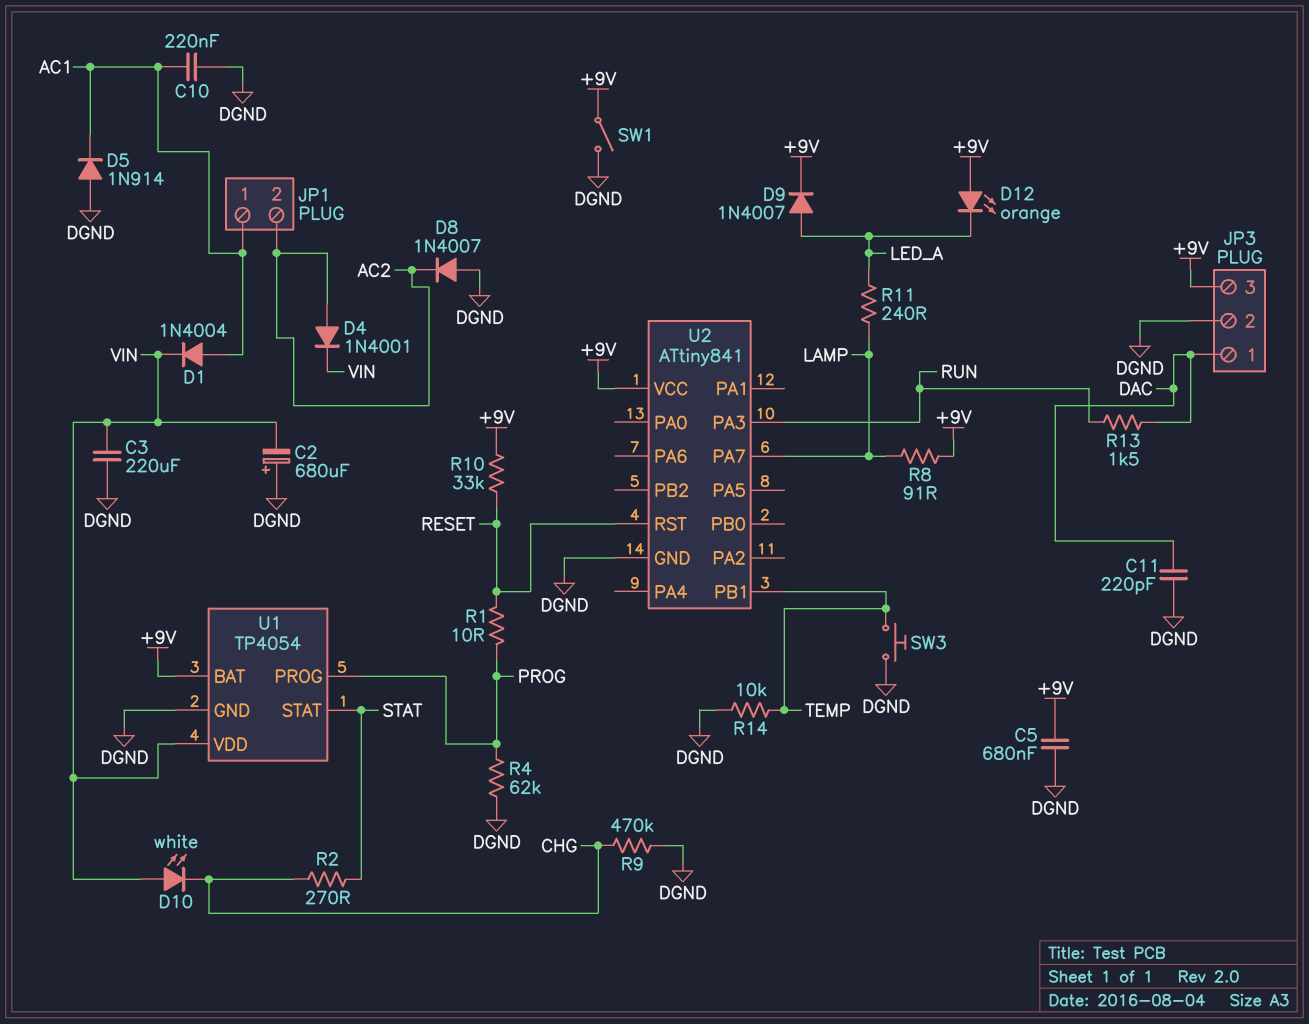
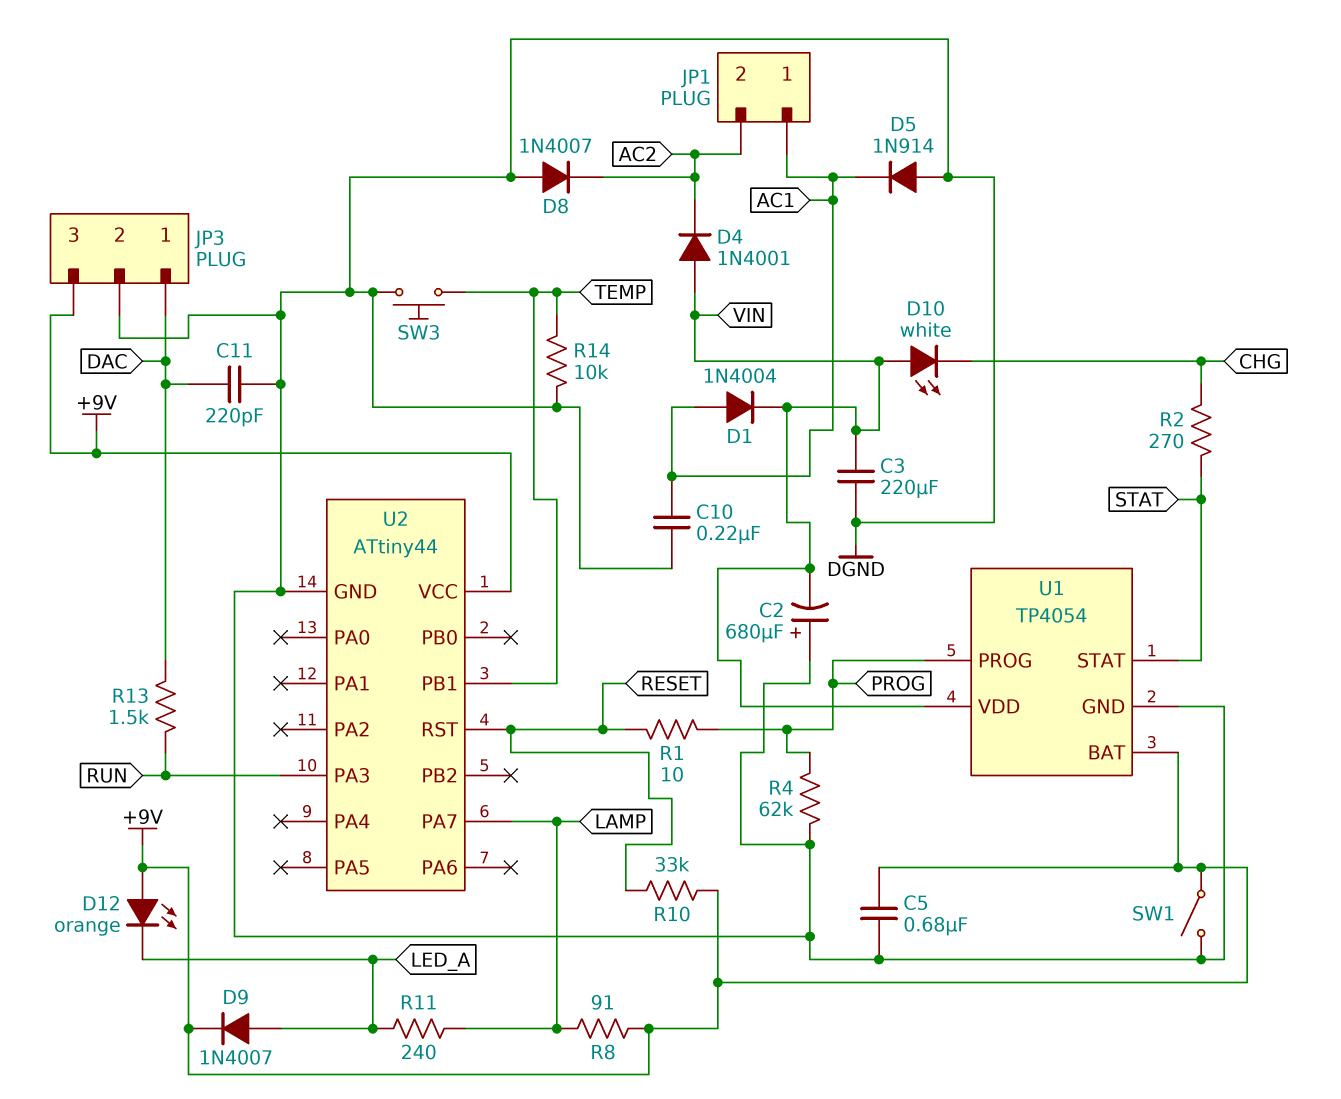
D4: diode 1N4001 (A AC2, K VIN) -> diode 1N4001 (A VIN, K AC2)
R9: 470k (CHG, DGND) -> none
U2: ATtiny841 -> ATtiny44

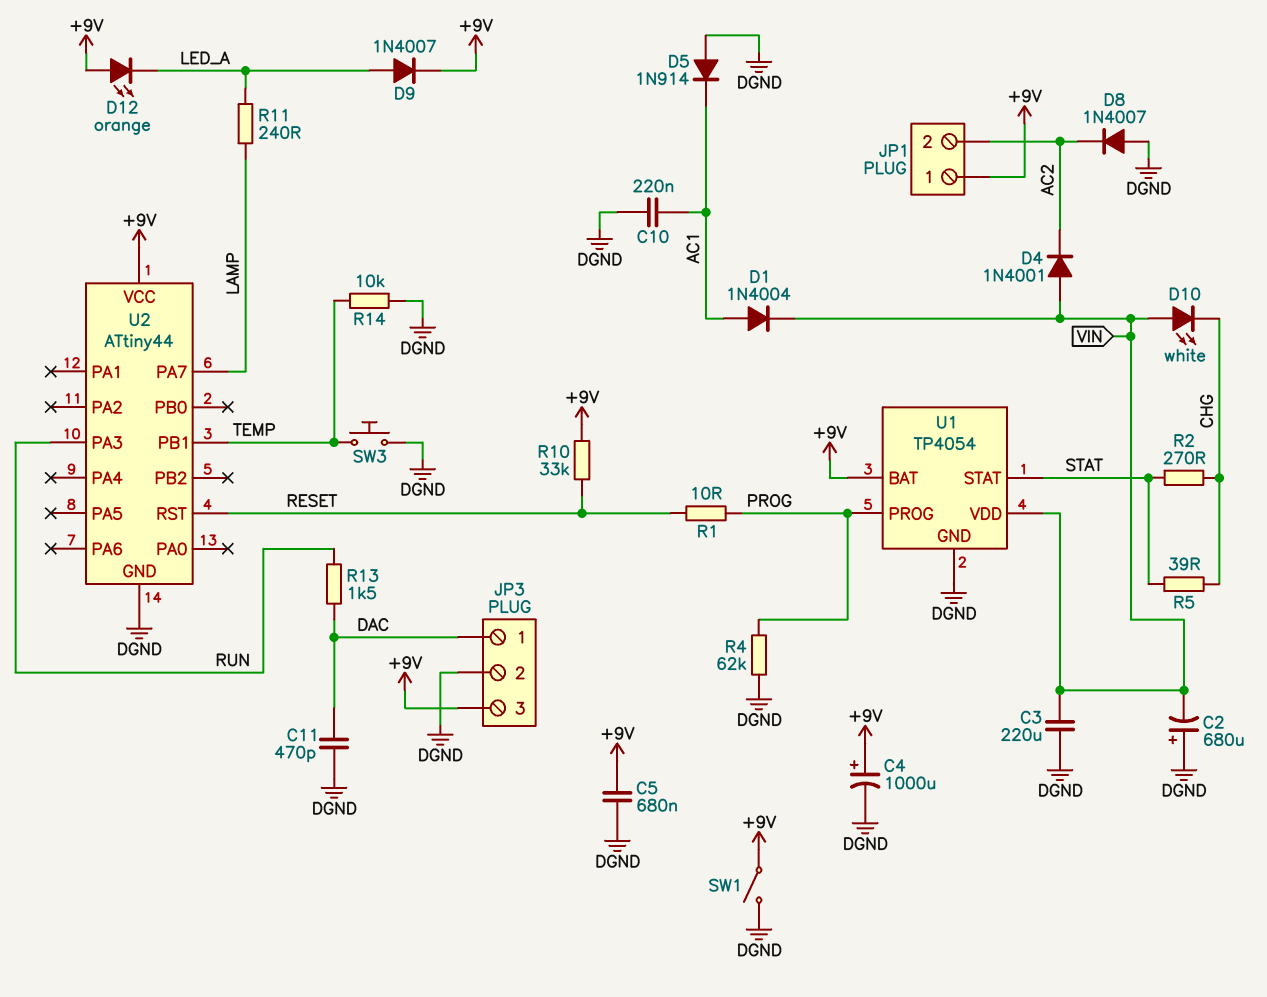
C4: none -> 1000uF (plus +9V, minus DGND)
C11: 220pF (DAC, DGND) -> 470pF (DAC, DGND)
JP1 pin 1: AC1 -> +9V
R5: none -> 39 (CHG, STAT)
R8: 91 (+9V, LAMP) -> none

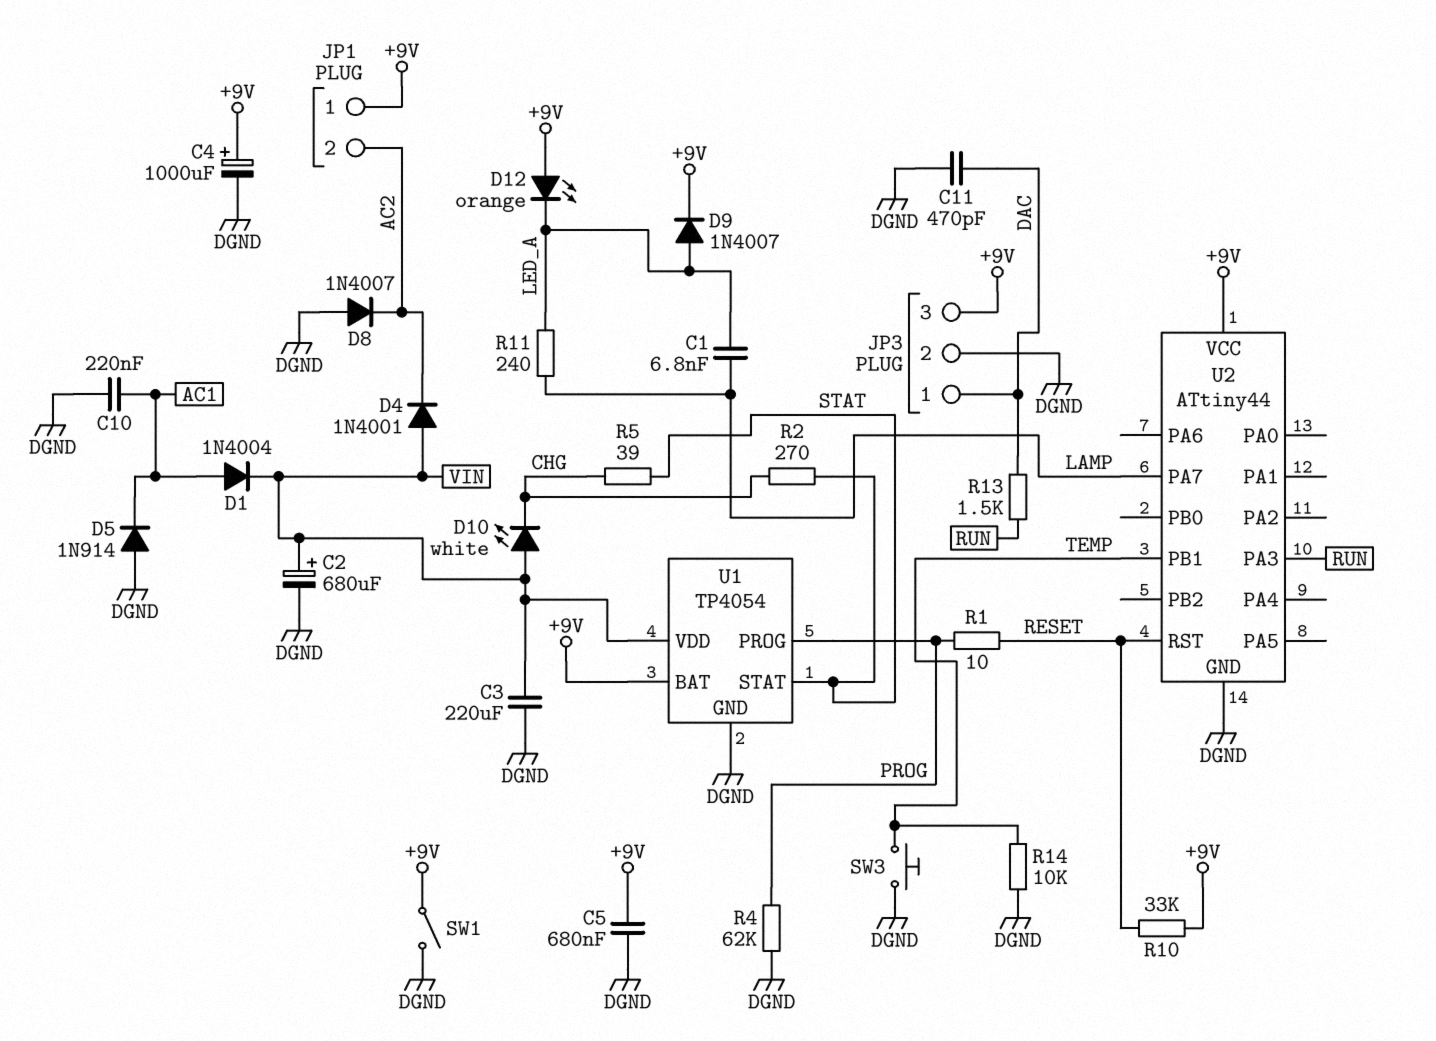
C1: none -> 6.8nF (LAMP, LED_A)
C2: 680uF (plus DGND, minus VIN) -> 680uF (plus VIN, minus DGND)

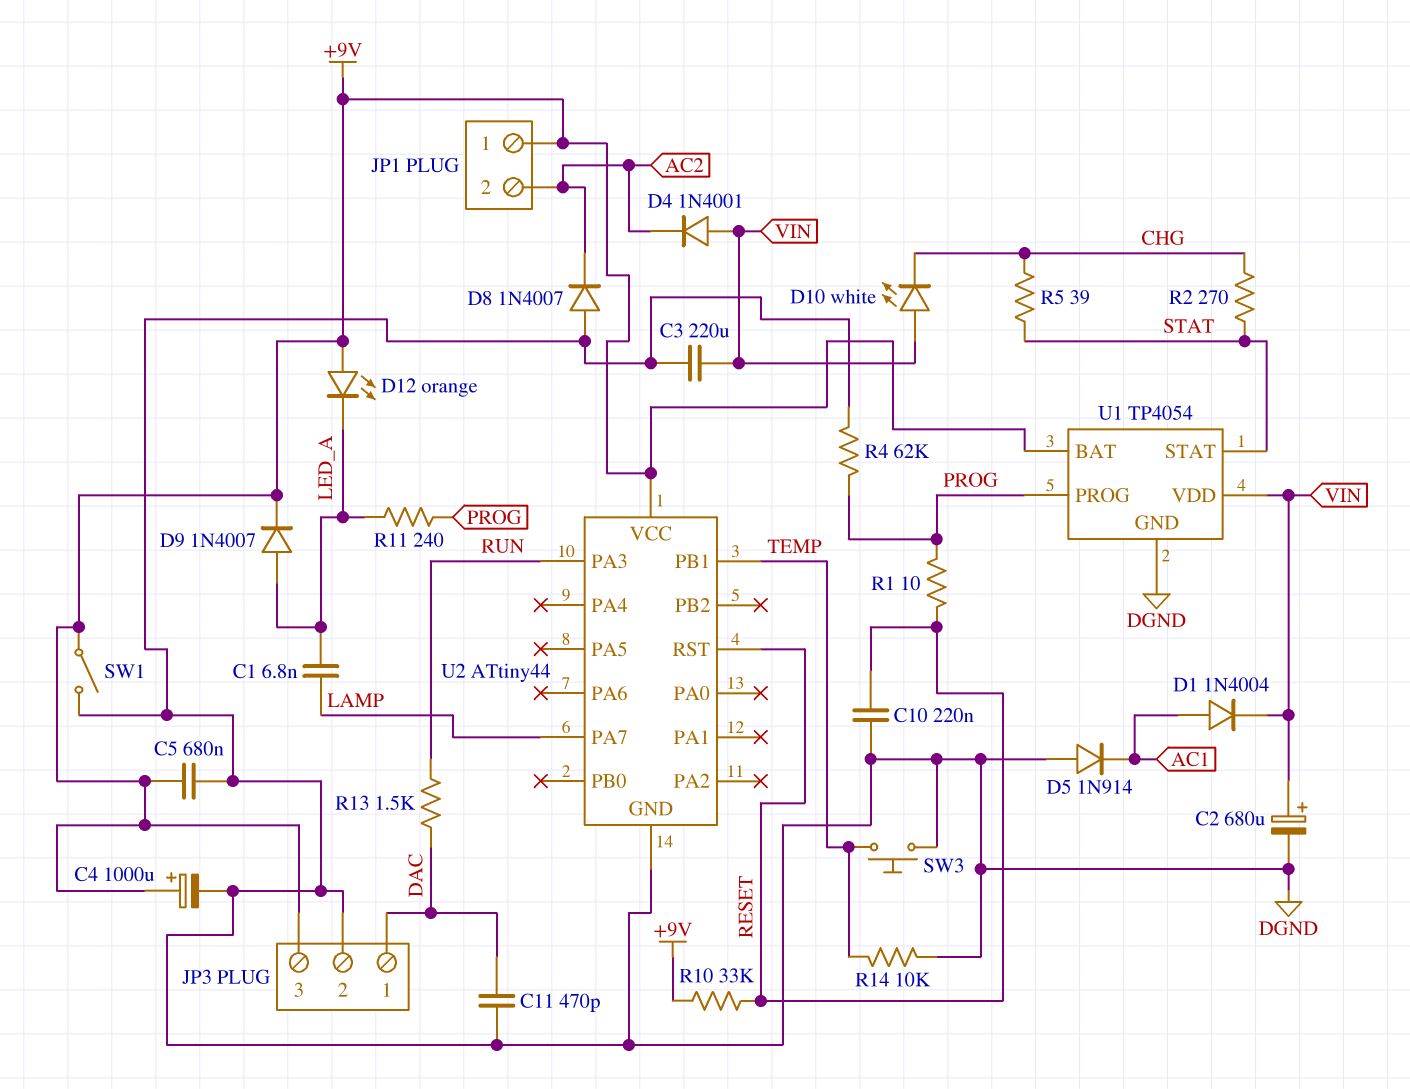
C10: 220nF (AC1, DGND) -> 220nF (DGND, RESET)
R11: 240 (LAMP, LED_A) -> 240 (LED_A, PROG)

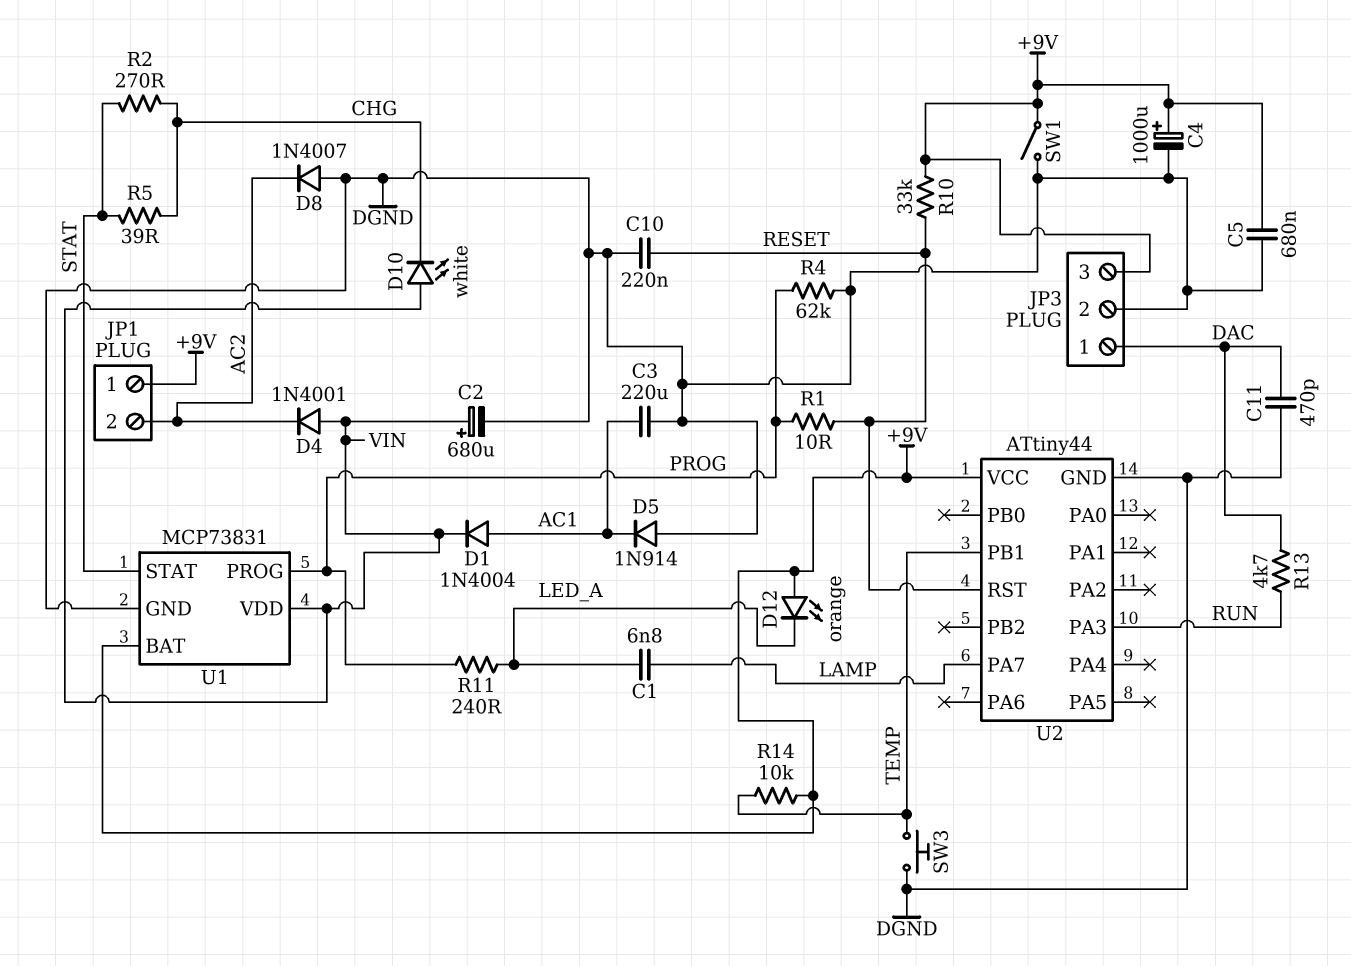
C3: 220uF (DGND, VIN) -> 220uF (AC1, DGND)
D9: diode 1N4007 (A LED_A, K +9V) -> none
R13: 1.5k (DAC, RUN) -> 4.7k (DAC, RUN)
R14: 10k (DGND, TEMP) -> 10k (+9V, TEMP)
U1: TP4054 -> MCP73831

